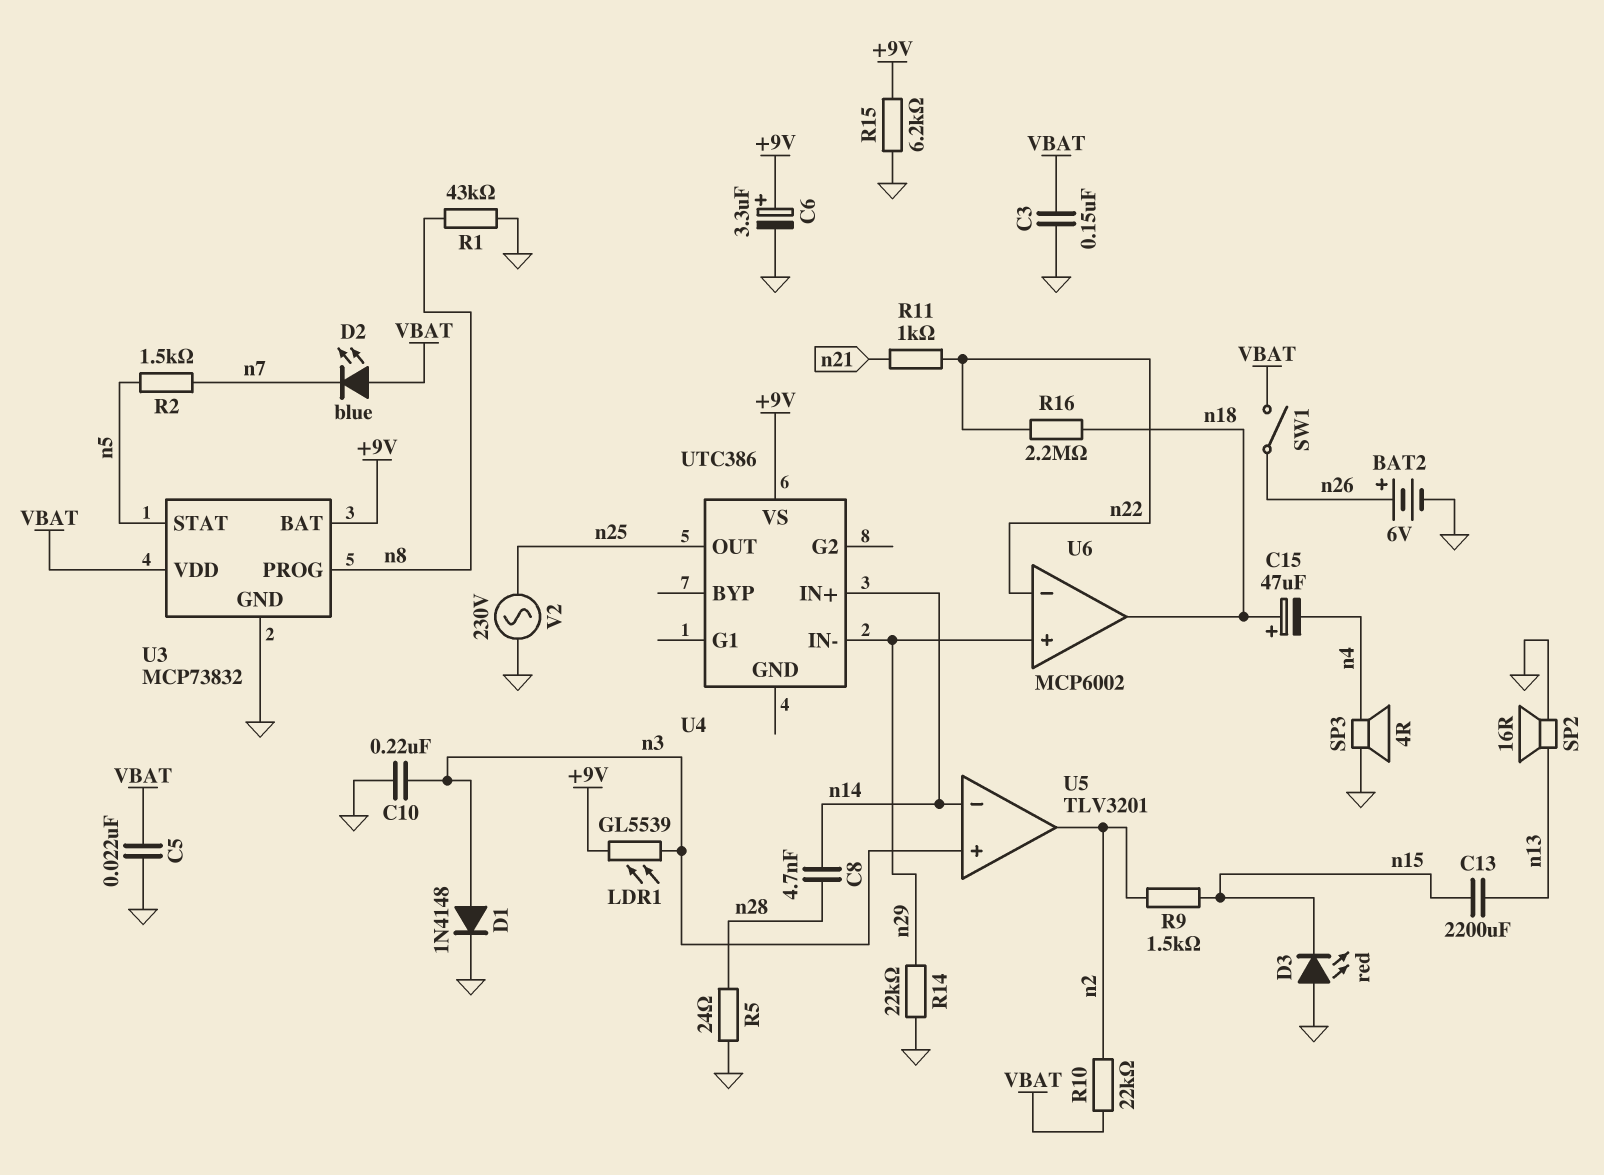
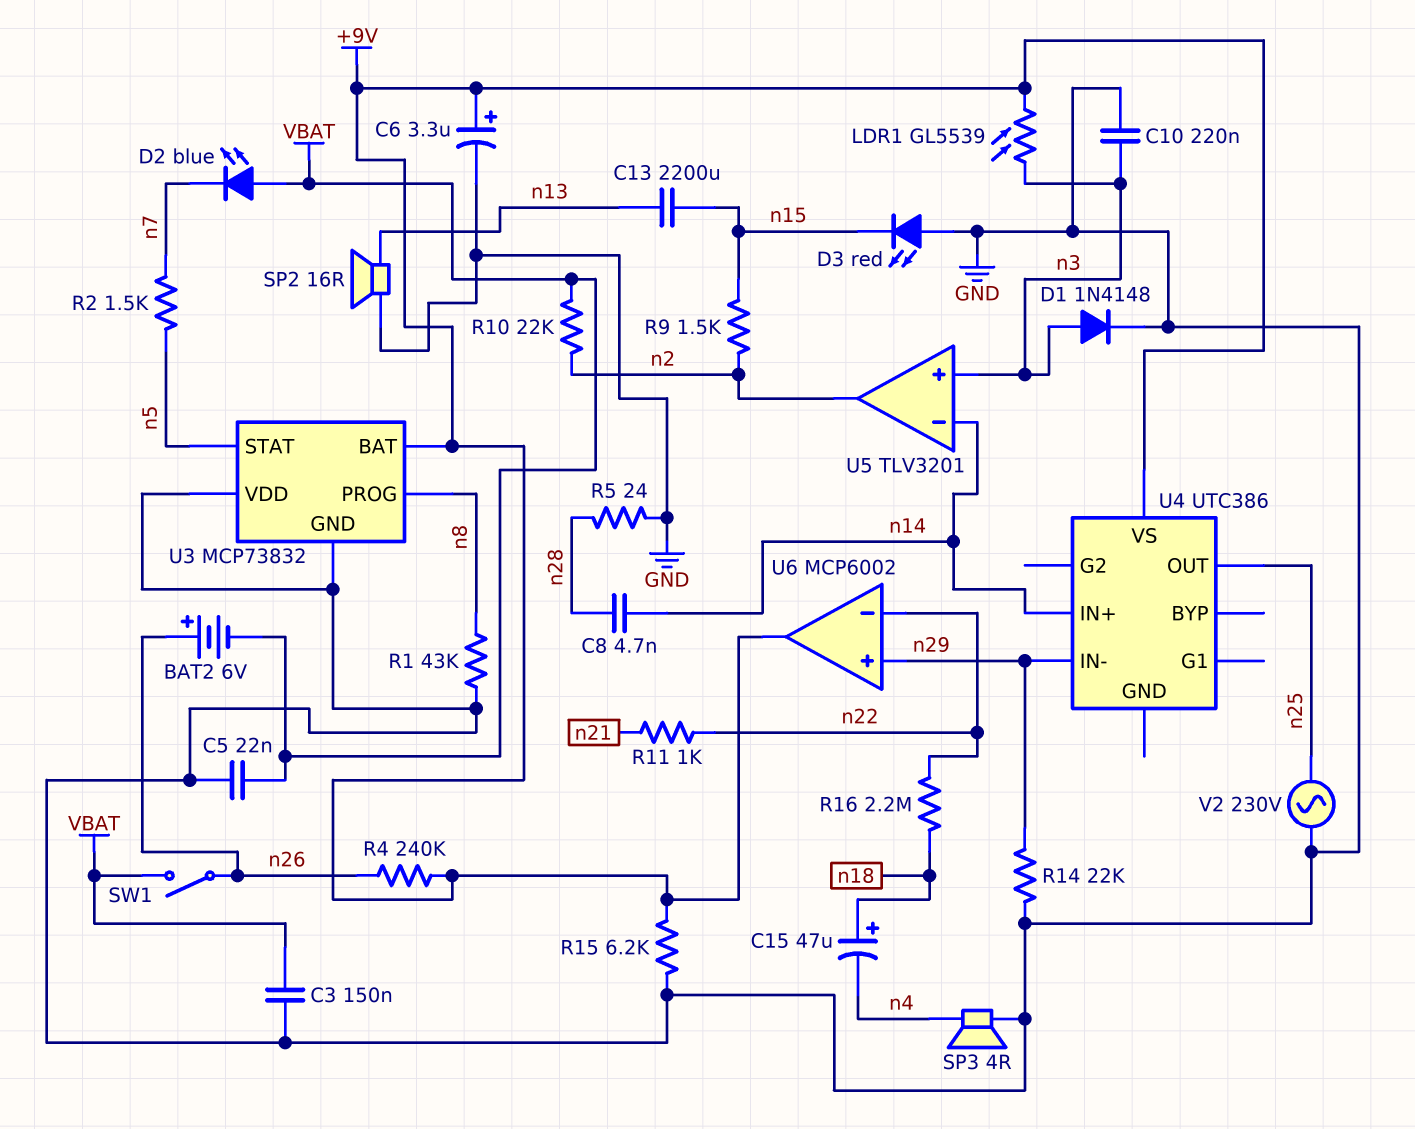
BAT2: 6V (plus n26, minus GND) -> 6V (plus n26, minus VBAT)
R4: none -> 240k (+9V, n26)
U3 pin VDD: VBAT -> GND
U6 pin out: n18 -> +9V

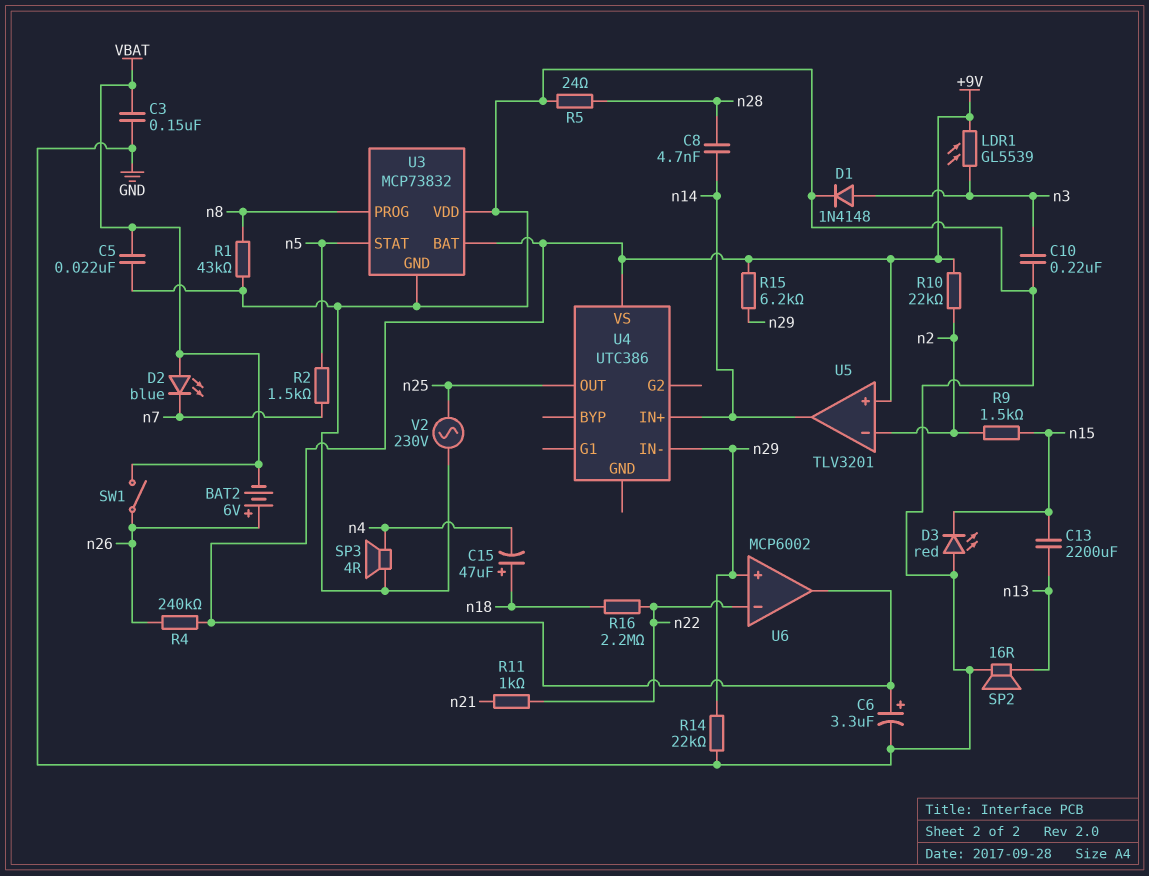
R10: 22k (VBAT, n2) -> 22k (+9V, n2)
R15: 6.2k (+9V, GND) -> 6.2k (+9V, n29)
U5 pin in+: n3 -> +9V
U5 pin in-: n14 -> n2
U5 pin out: n2 -> n14

